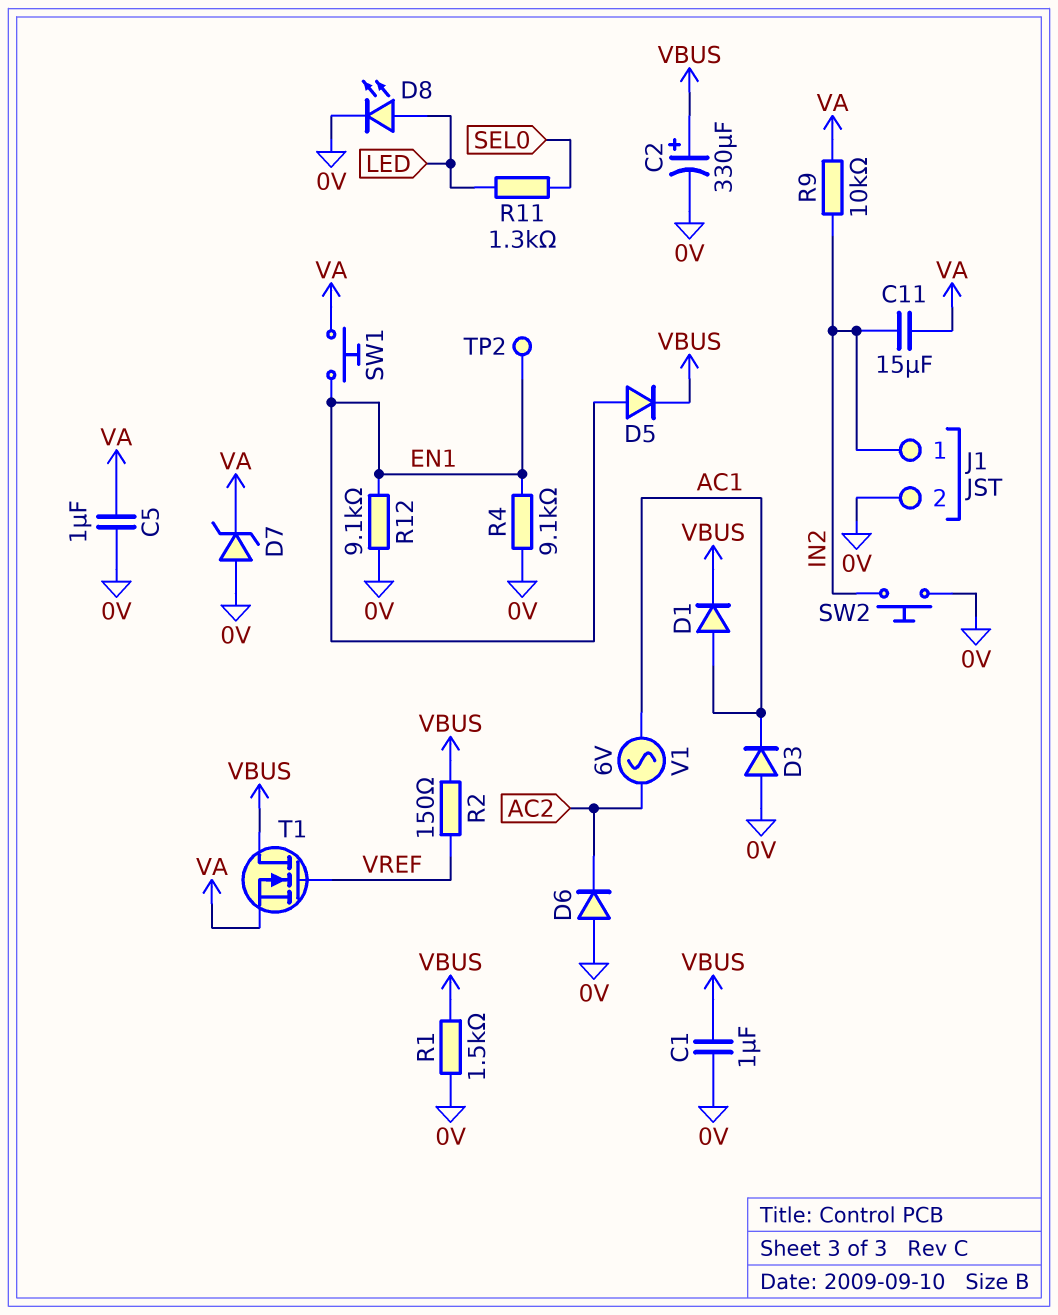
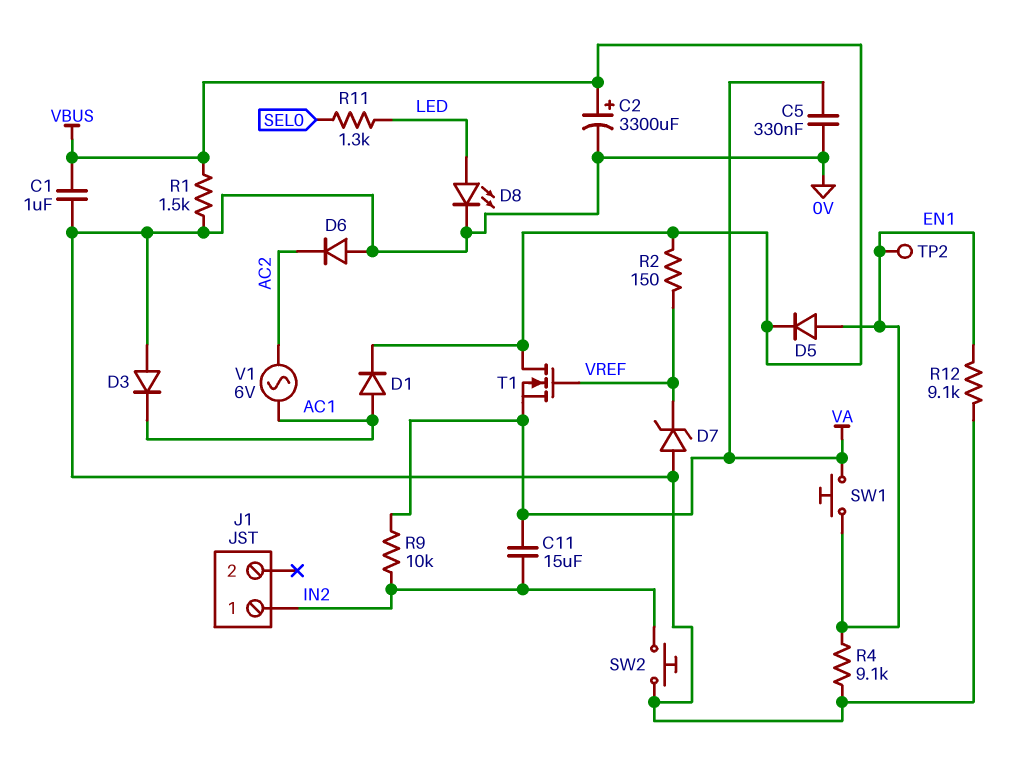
C2: 330uF (plus VBUS, minus 0V) -> 3300uF (plus VBUS, minus 0V)
C5: 1uF (0V, VA) -> 330nF (0V, VA)
D7: zener (A 0V, K VA) -> zener (A 0V, K VREF)
J1 pin 2: 0V -> none

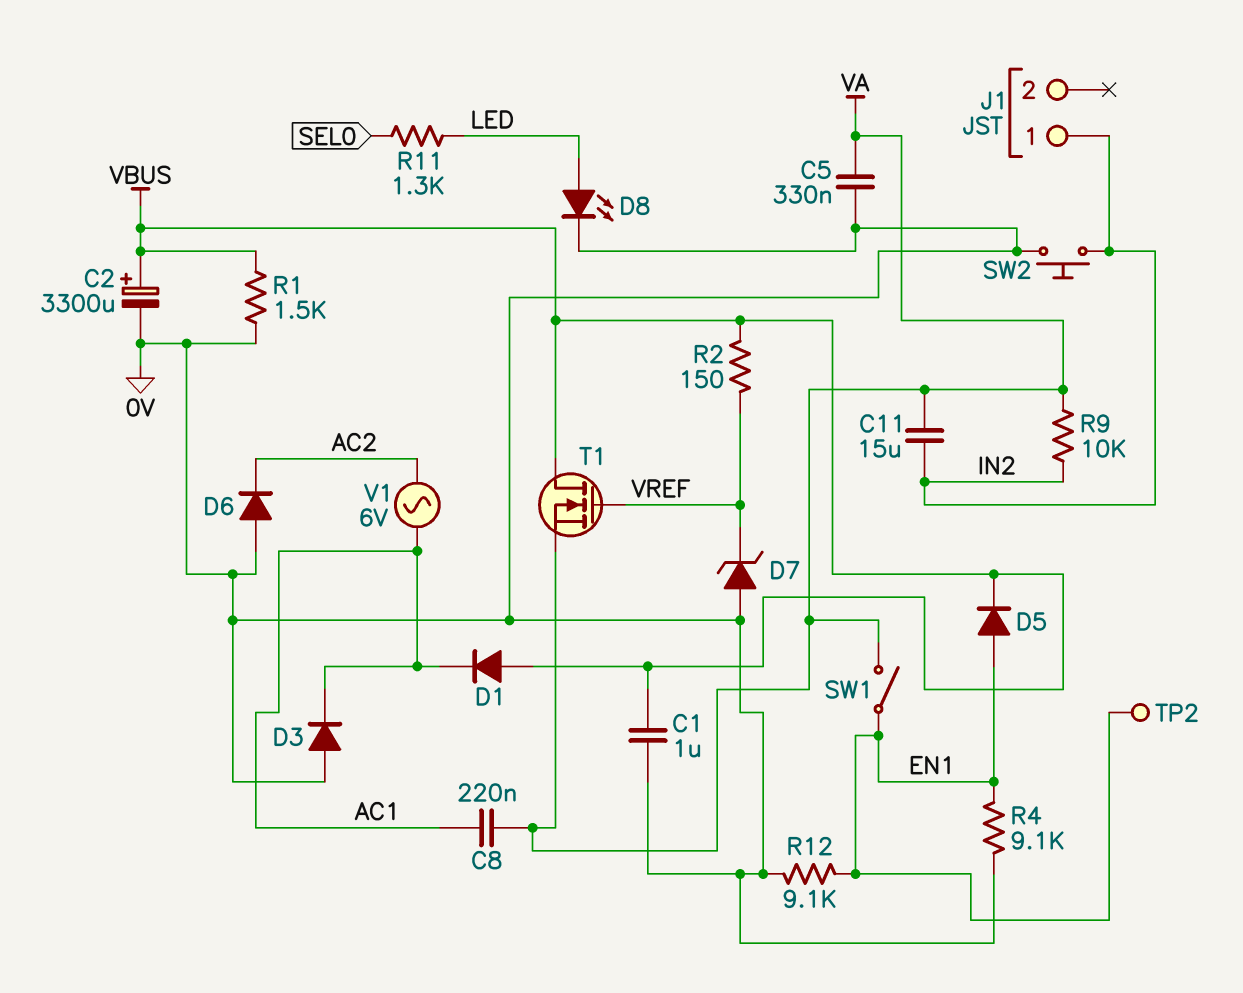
C8: none -> 220nF (AC1, VA)
D1: diode (A AC1, K VBUS) -> diode (A VBUS, K AC1)
SW1: button (EN1, VA) -> switch (EN1, VA)

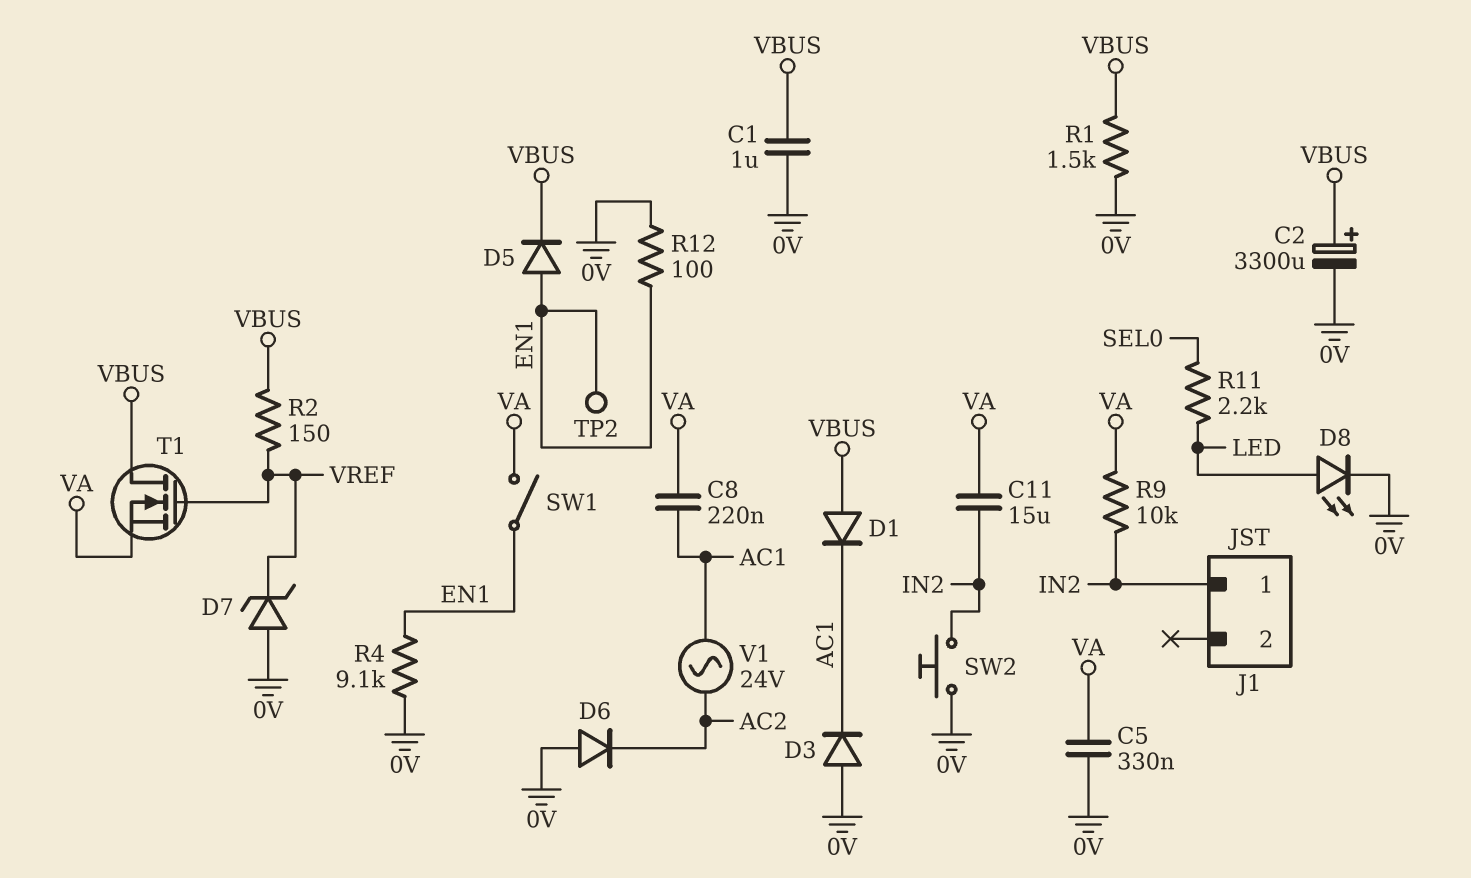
R11: 1.3k (LED, SEL0) -> 2.2k (LED, SEL0)
R12: 9.1k (0V, EN1) -> 100 (0V, EN1)
V1: AC 6V (AC1, AC2) -> AC 24V (AC1, AC2)

